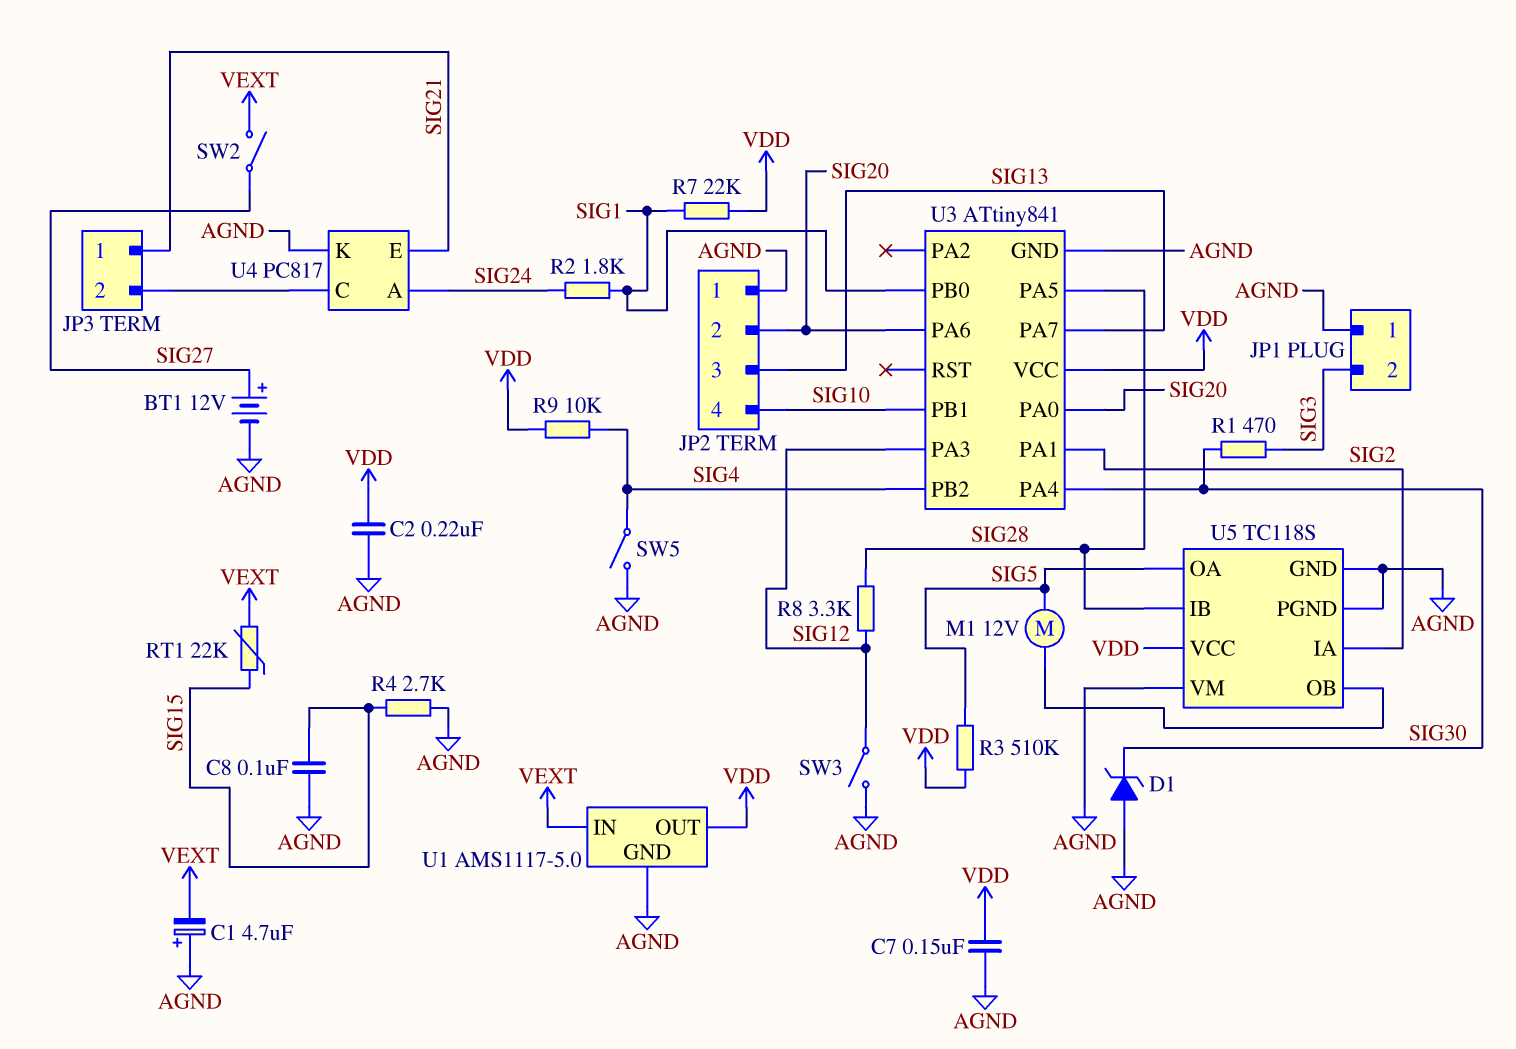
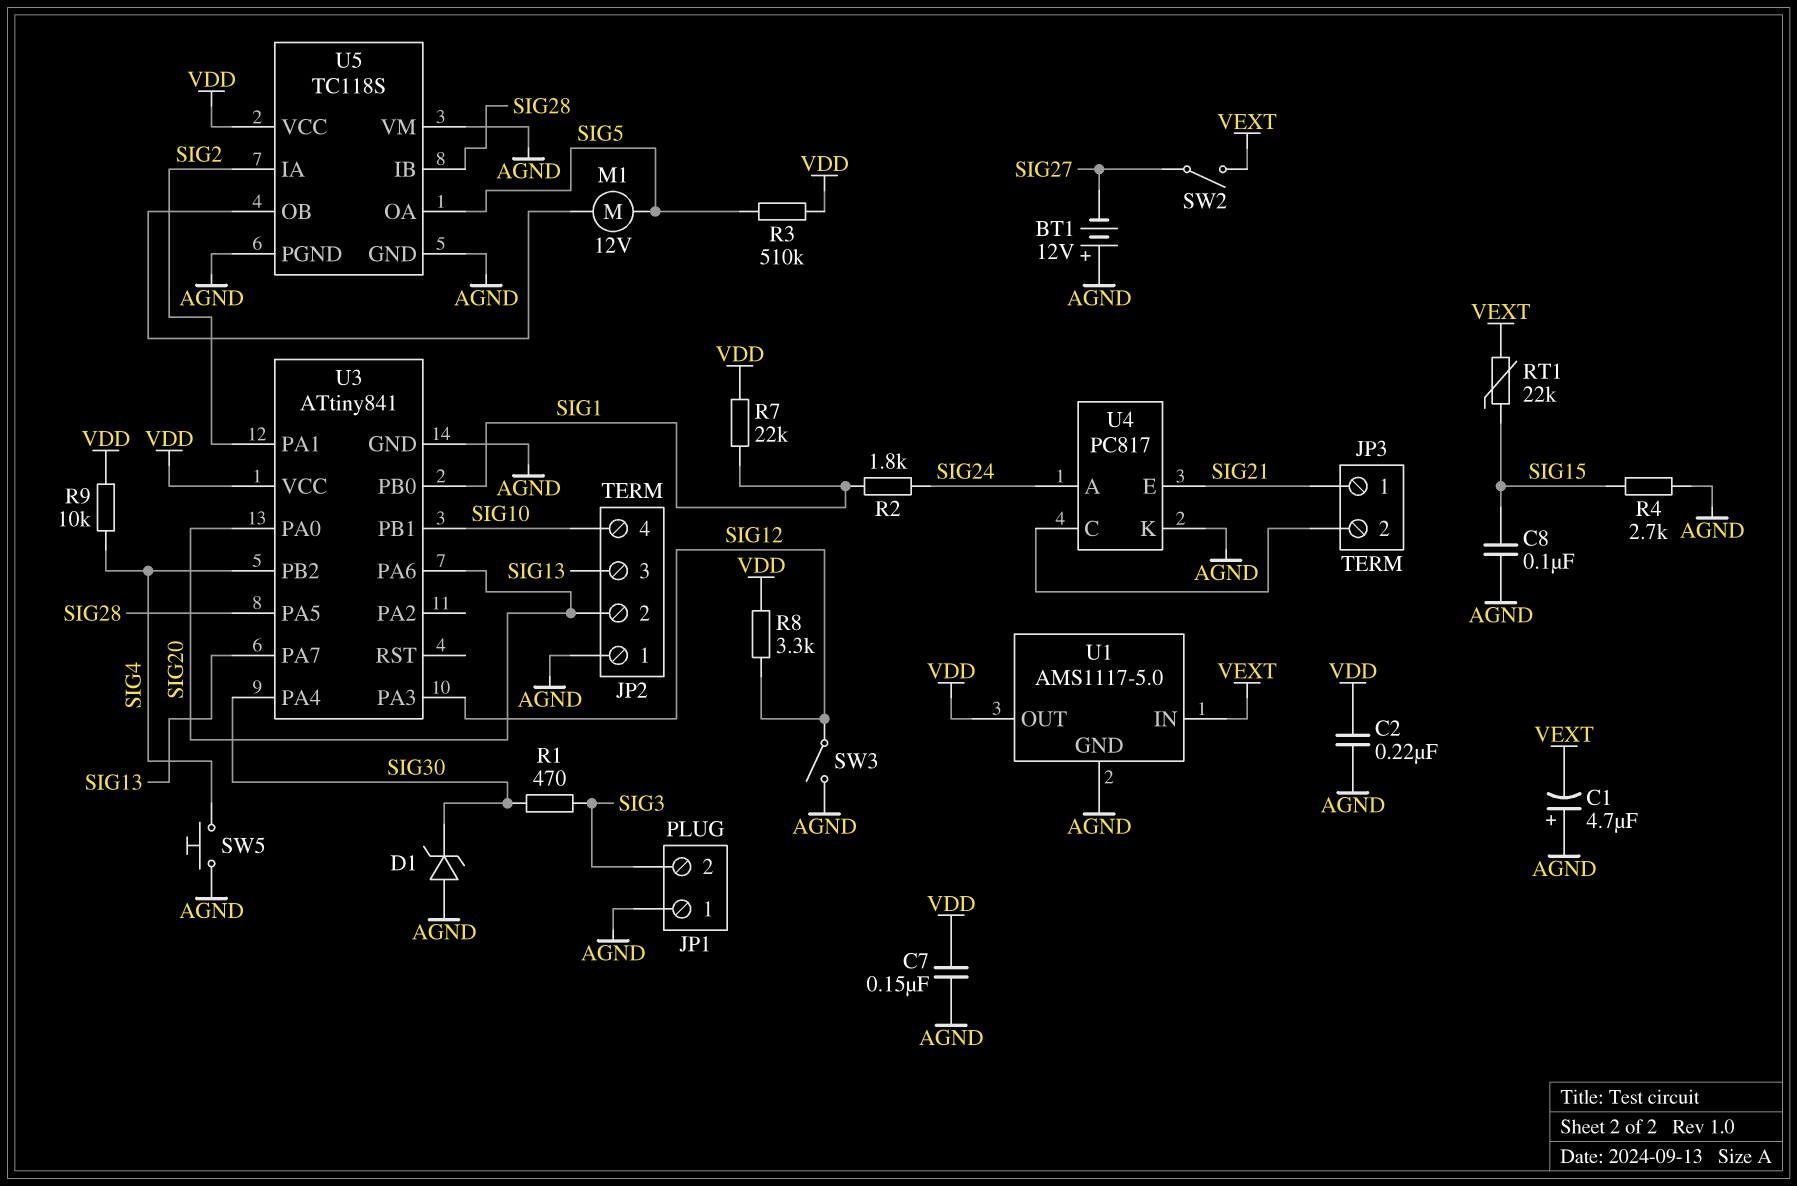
BT1: 12V (plus SIG27, minus AGND) -> 12V (plus AGND, minus SIG27)
R8: 3.3k (SIG12, SIG28) -> 3.3k (SIG12, VDD)
SW5: switch (AGND, SIG4) -> button (AGND, SIG4)

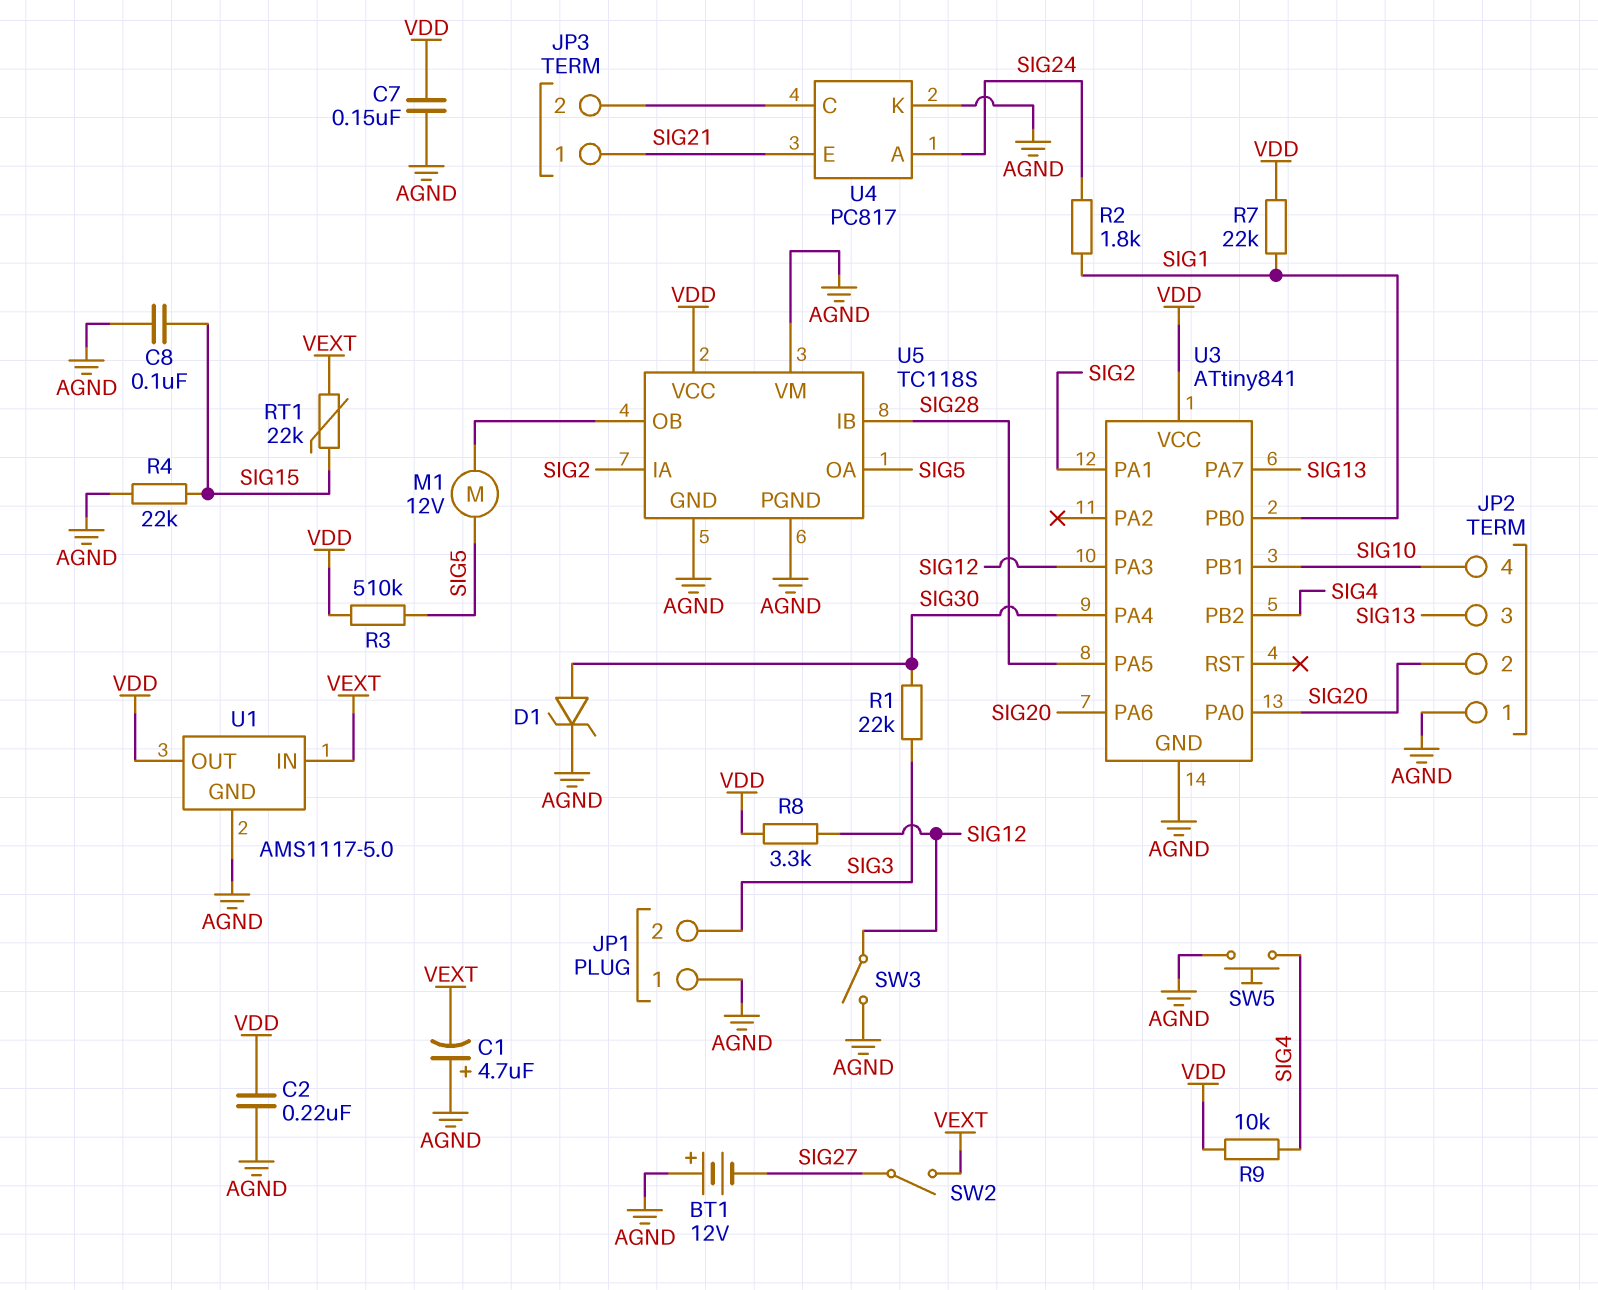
D1: zener (A AGND, K SIG30) -> zener (A SIG30, K AGND)
R1: 470 (SIG3, SIG30) -> 22k (SIG3, SIG30)
R4: 2.7k (AGND, SIG15) -> 22k (AGND, SIG15)

